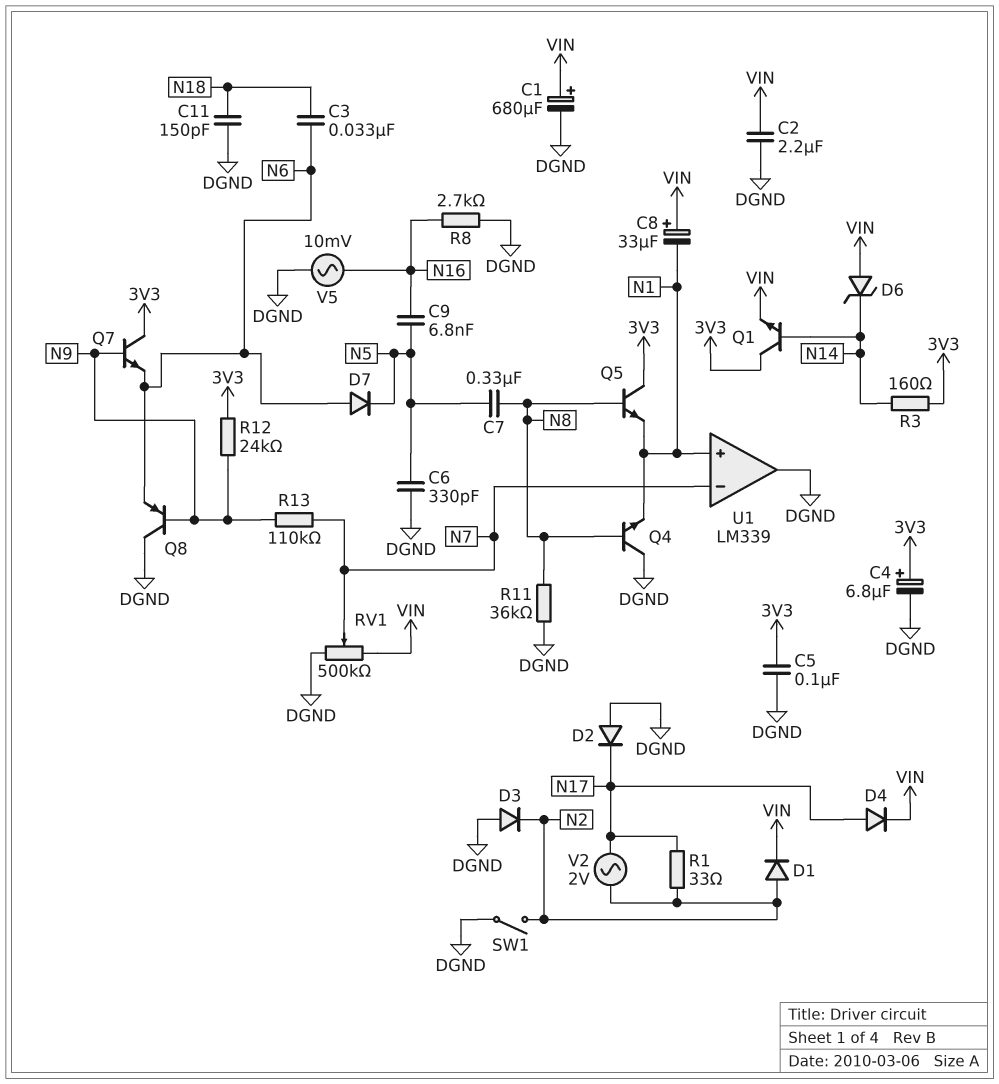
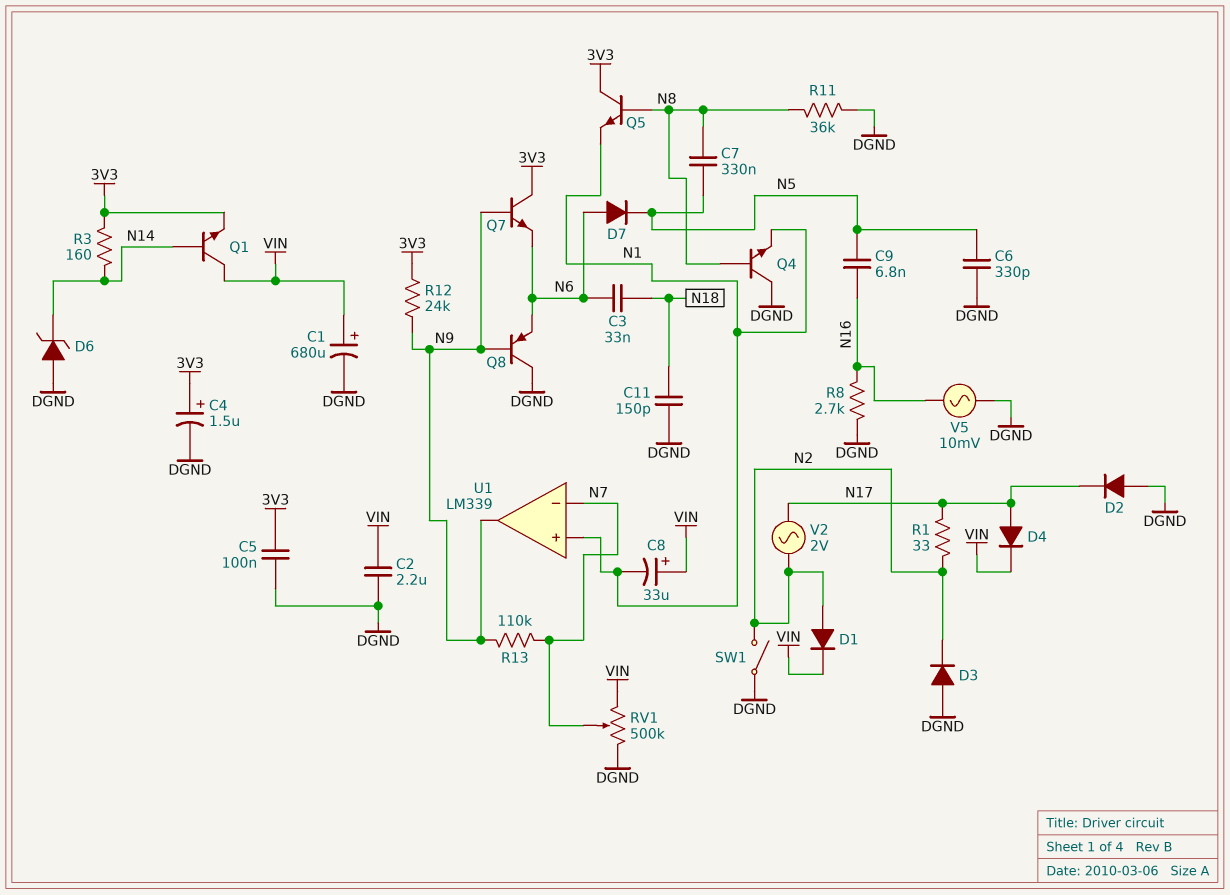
C4: 6.8uF (plus 3V3, minus DGND) -> 1.5uF (plus 3V3, minus DGND)
D6: zener (A VIN, K N14) -> zener (A DGND, K N14)
Q1: NPN (B N14, C 3V3, E VIN) -> NPN (B N14, C VIN, E 3V3)
U1 pin out: DGND -> N9

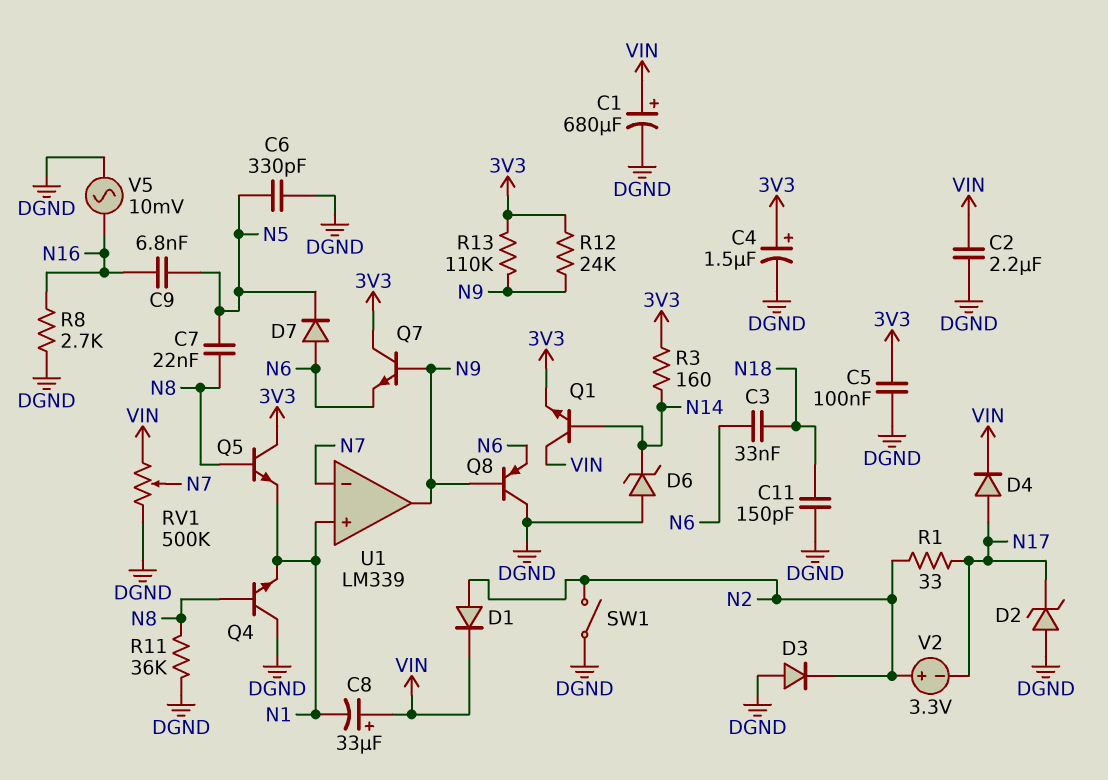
C7: 330nF (N5, N8) -> 22nF (N5, N8)
D2: diode (A DGND, K N17) -> zener (A DGND, K N17)
R13: 110k (N7, N9) -> 110k (3V3, N9)
V2: AC 2V (N2, N17) -> 3.3V (plus N2, minus N17)

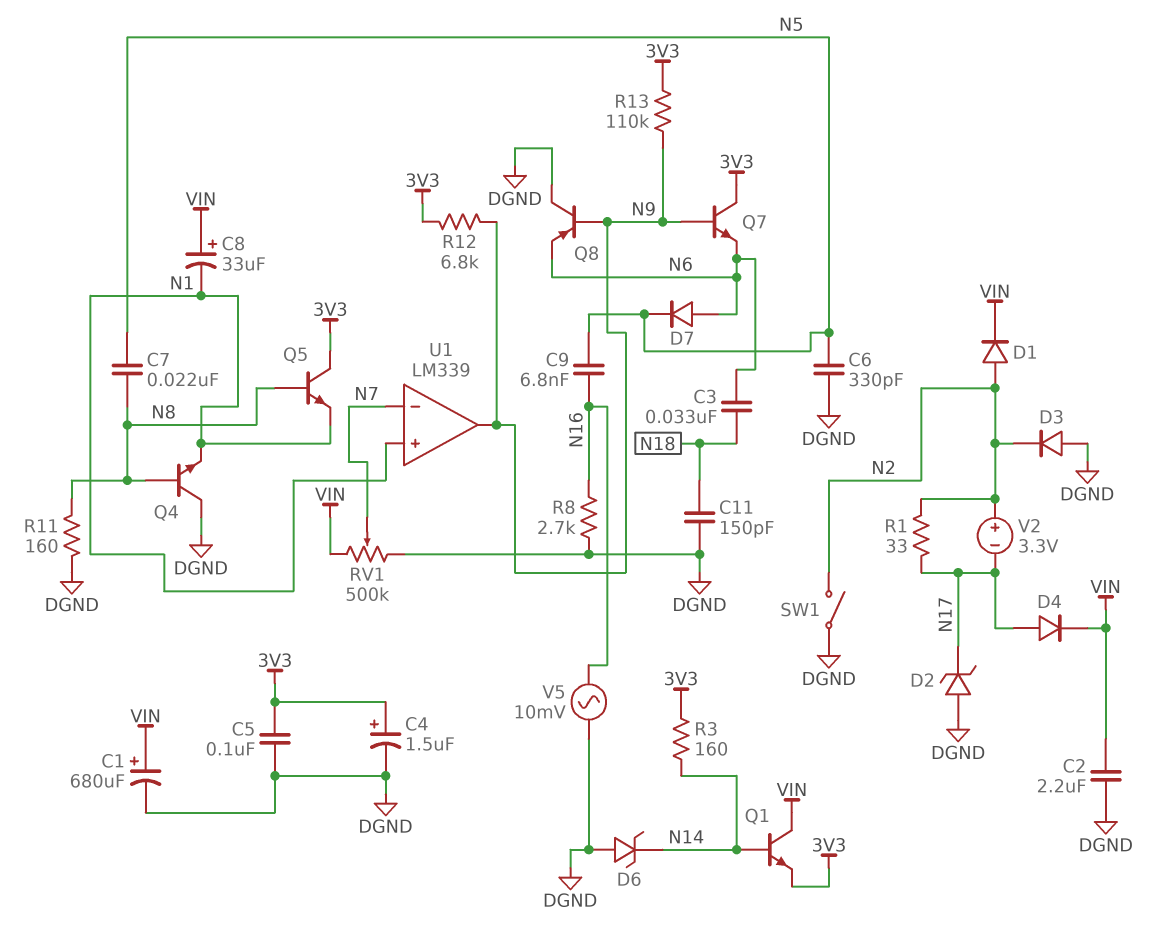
R11: 36k (DGND, N8) -> 160 (DGND, N8)
R12: 24k (3V3, N9) -> 6.8k (3V3, N9)

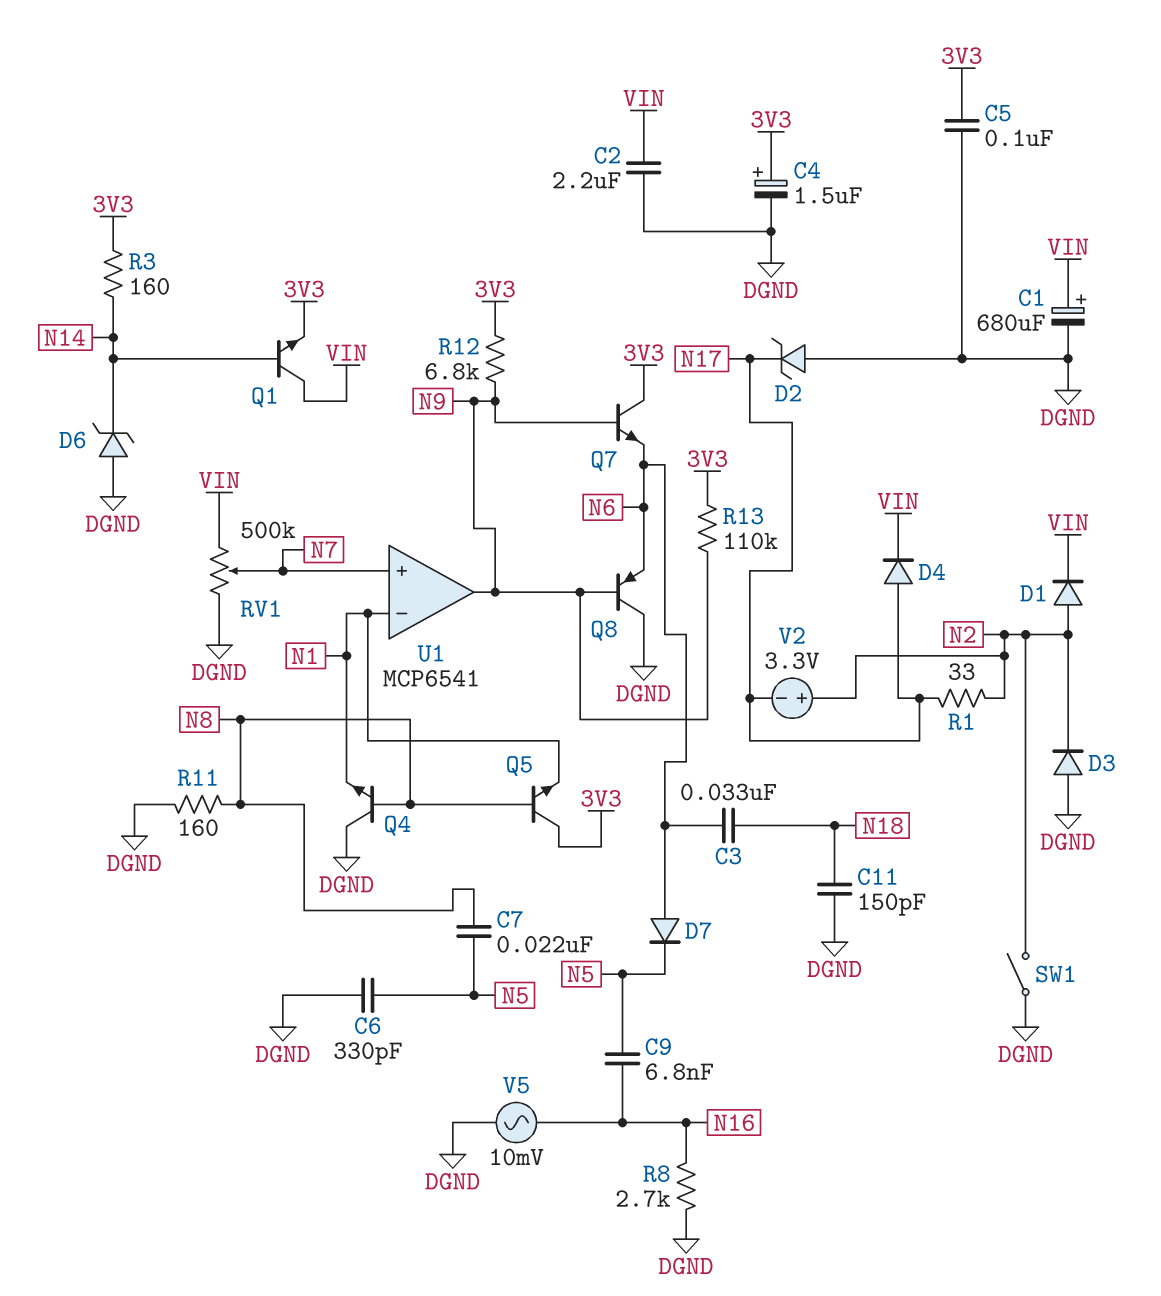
C8: 33uF (plus VIN, minus N1) -> none
U1: LM339 -> MCP6541
U1 pin in+: N1 -> N7
U1 pin in-: N7 -> N1

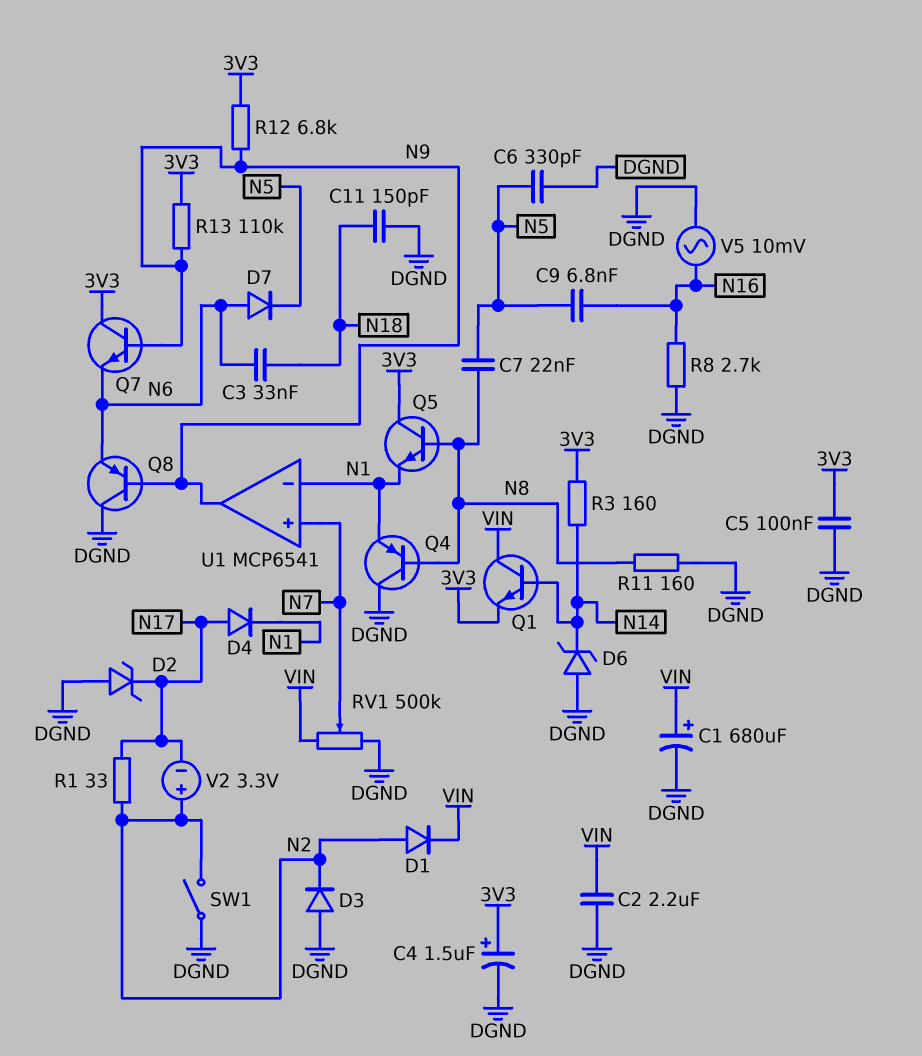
D4: diode (A N17, K VIN) -> diode (A N17, K N1)
Q4: NPN (B N8, C DGND, E N1) -> PNP (B N8, C DGND, E N1)

